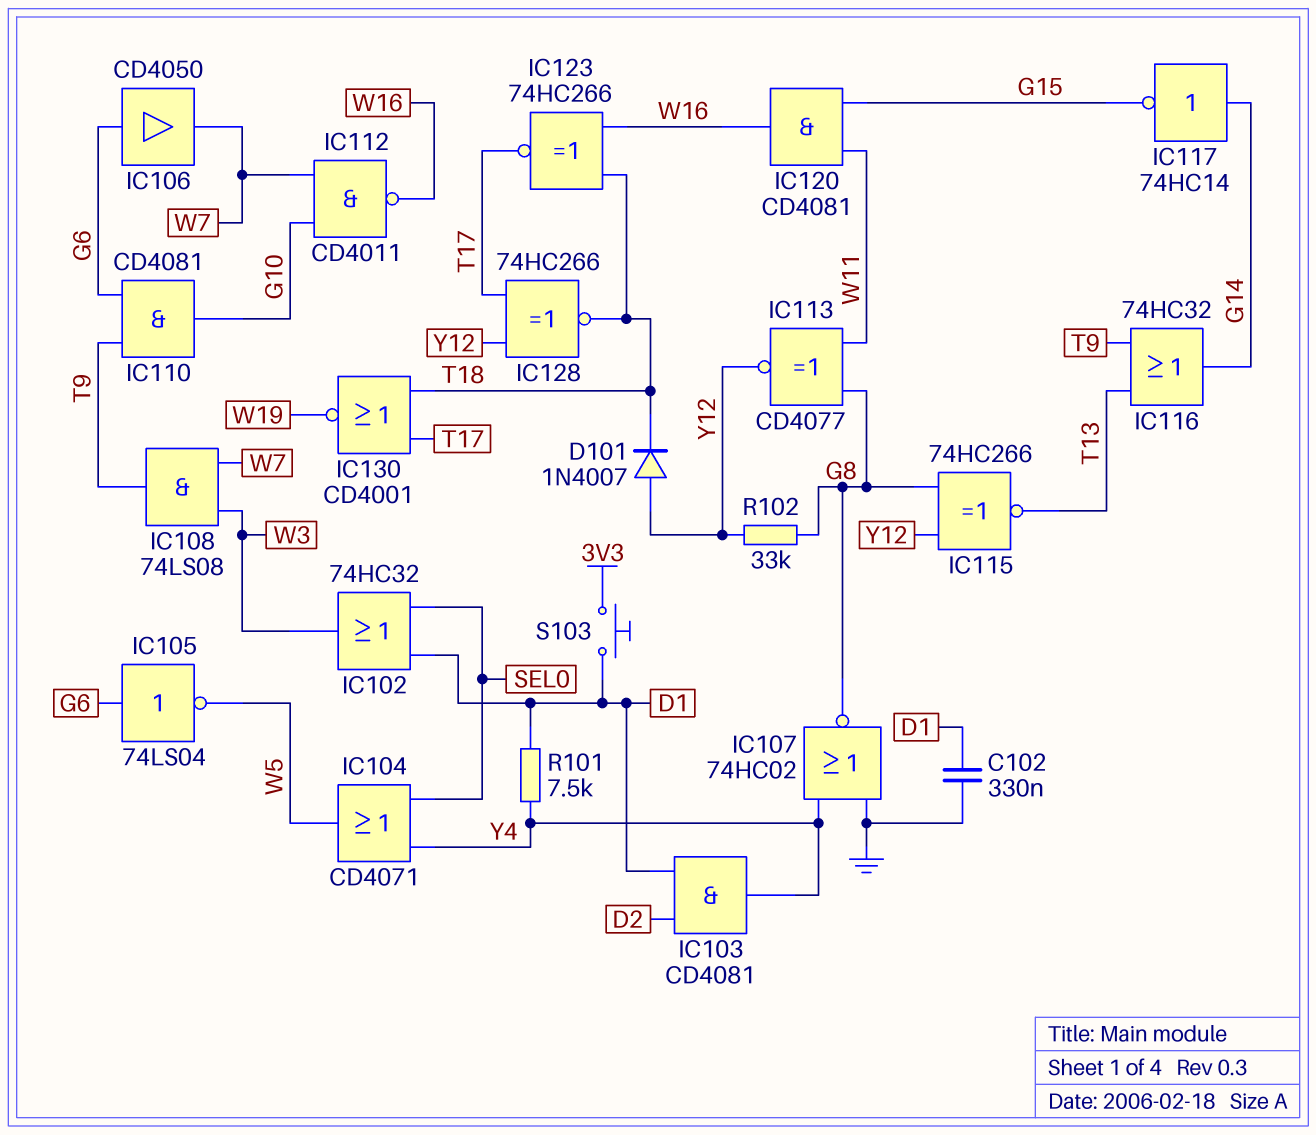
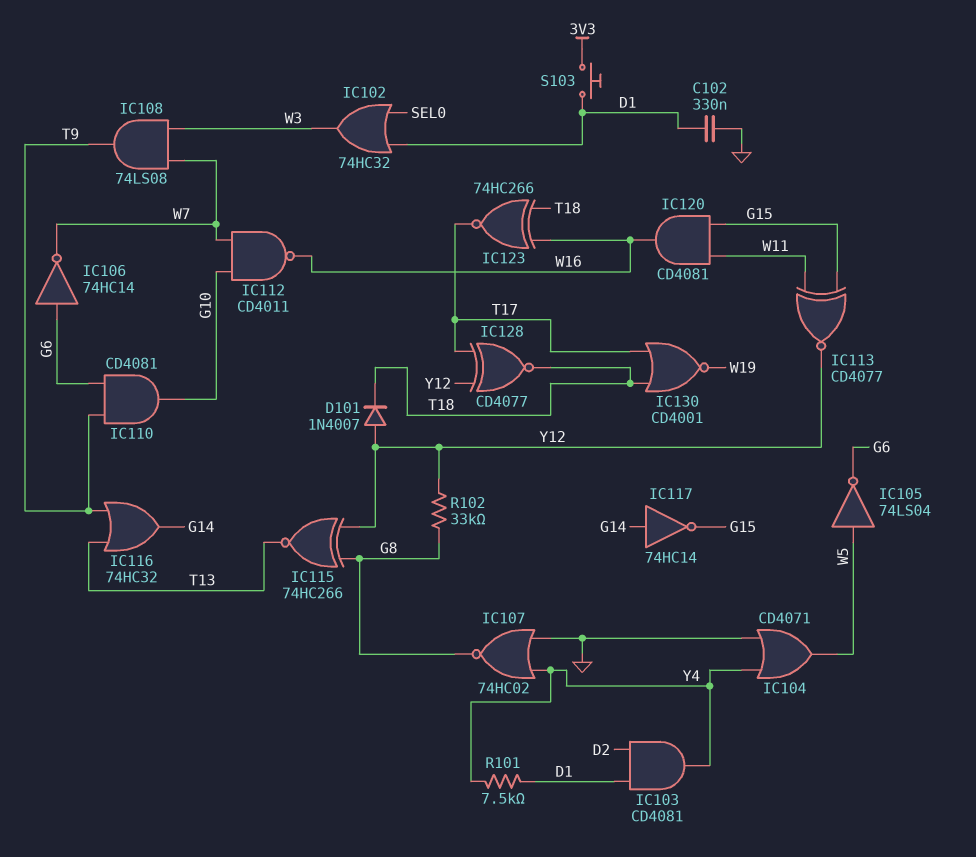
IC104: OR CD4071 (in SEL0, in Y4, out W5) -> OR CD4071 (in GND, in Y4, out W5)
IC105: NOT 74LS04 (in G6, out W5) -> NOT 74LS04 (in W5, out G6)
IC106: buffer CD4050 (in G6, out W7) -> NOT 74HC14 (in G6, out W7)
IC113: XNOR CD4077 (in G8, in W11, out Y12) -> XNOR CD4077 (in G15, in W11, out Y12)
IC128: XNOR 74HC266 (in T17, in Y12, out T18) -> XNOR CD4077 (in T17, in Y12, out T18)

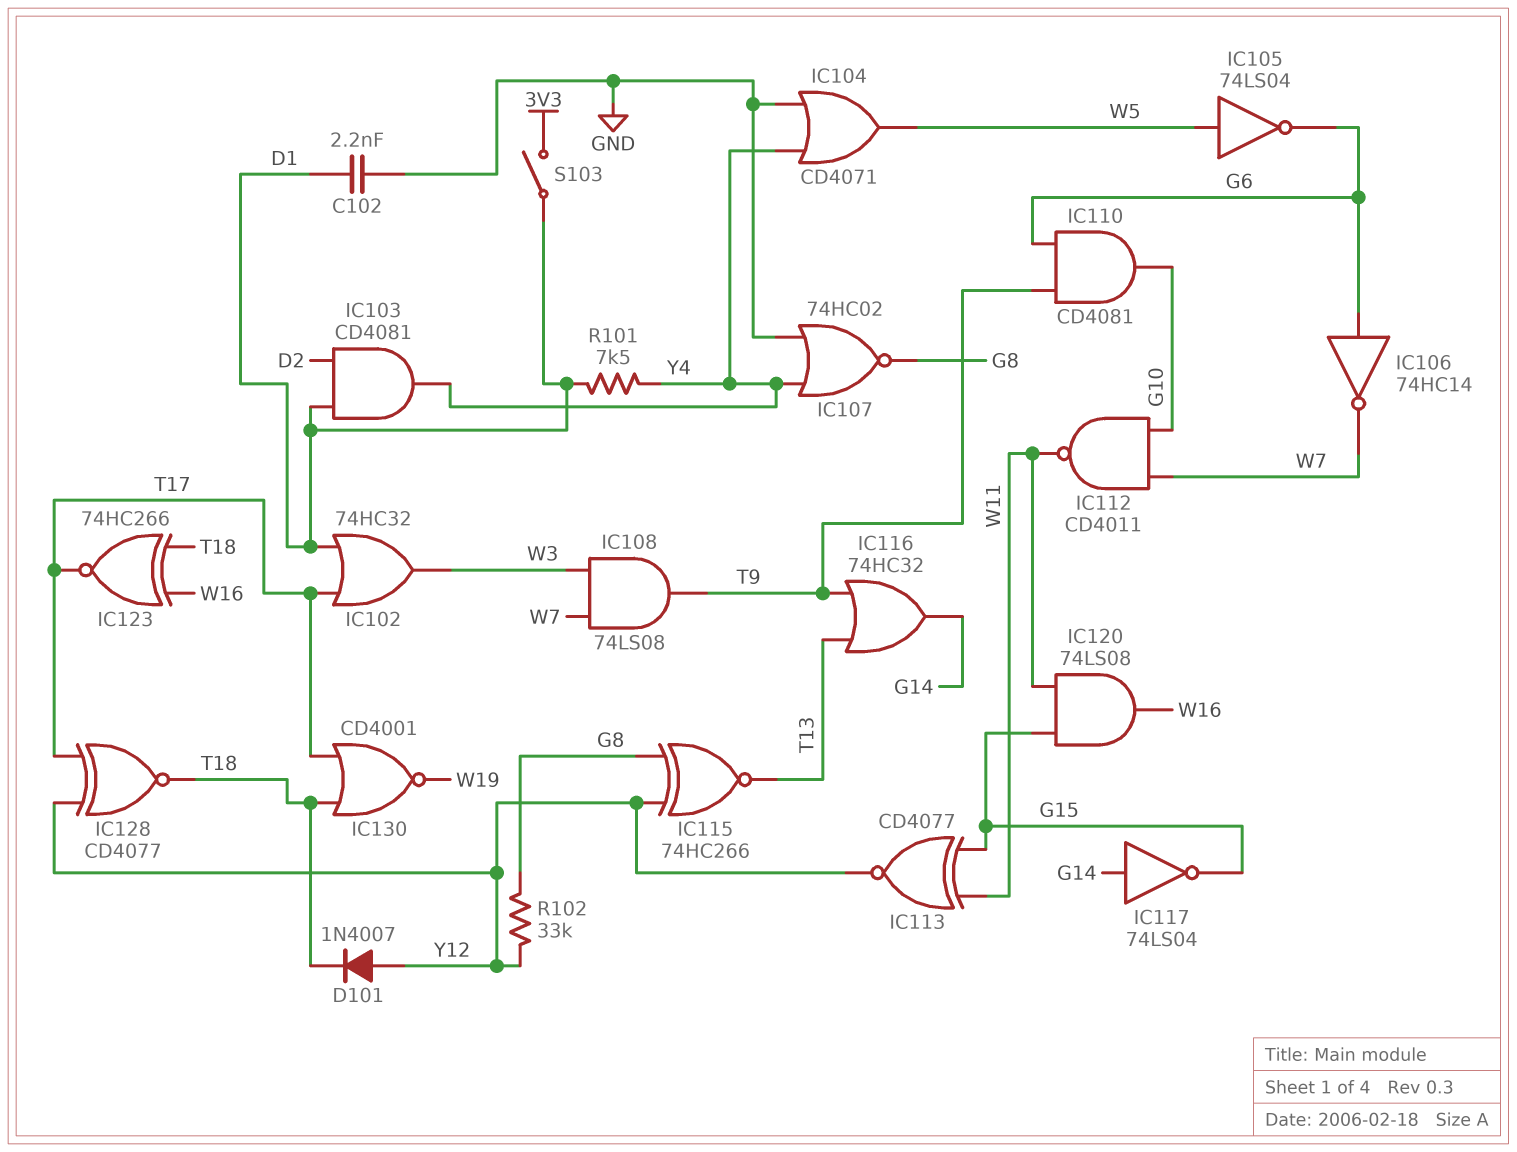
C102: 330nF (D1, GND) -> 2.2nF (D1, GND)
IC102: OR 74HC32 (in D1, in SEL0, out W3) -> OR 74HC32 (in D1, in T17, out W3)
IC112: NAND CD4011 (in G10, in W7, out W16) -> NAND CD4011 (in G10, in W7, out W11)
IC117: NOT 74HC14 (in G14, out G15) -> NOT 74LS04 (in G14, out G15)
IC120: AND CD4081 (in G15, in W11, out W16) -> AND 74LS08 (in G15, in W11, out W16)
S103: button (3V3, D1) -> switch (3V3, D1)

